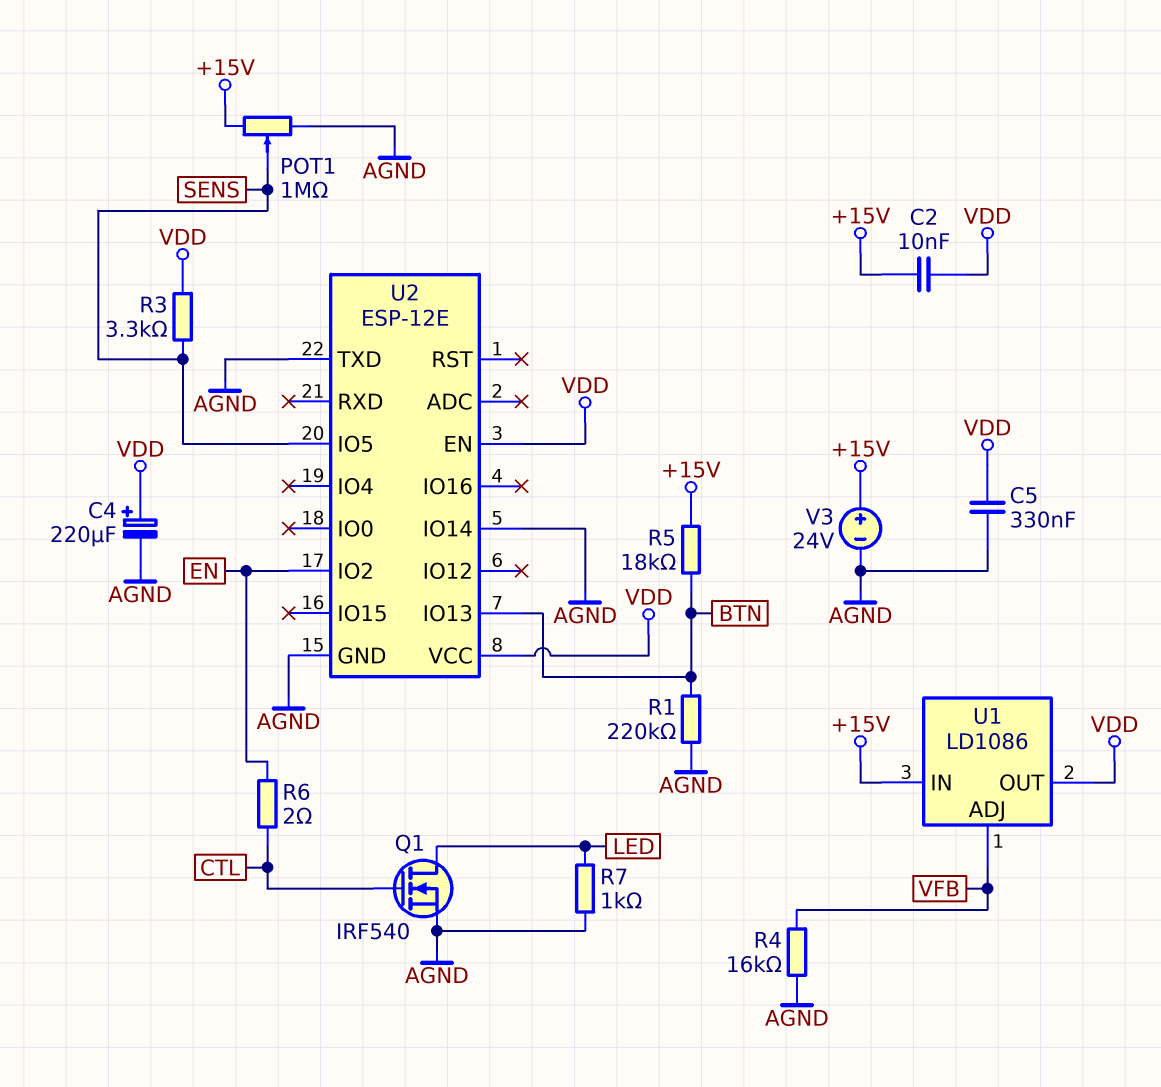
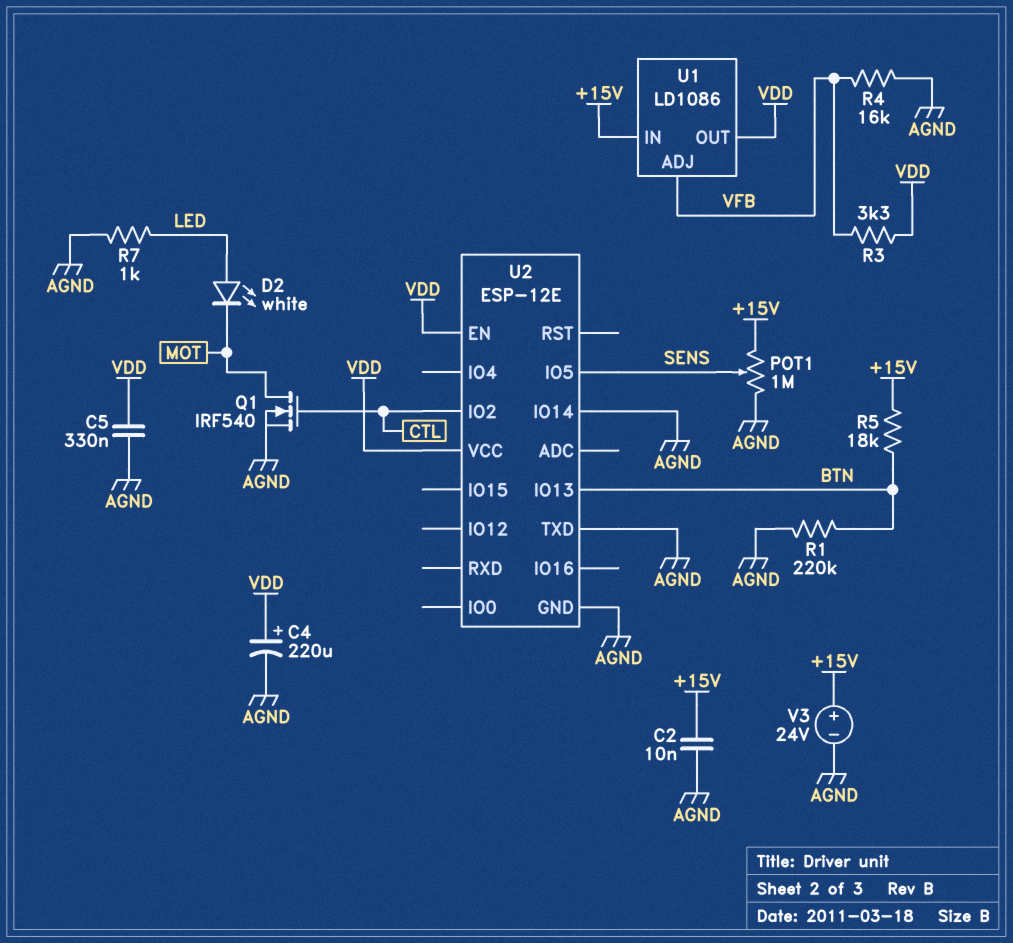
C2: 10nF (+15V, VDD) -> 10nF (+15V, AGND)
D2: none -> LED white (A LED, K MOT)
Q1: NMOS IRF540 (G CTL, D LED, S AGND) -> NMOS IRF540 (G CTL, D MOT, S AGND)
R3: 3.3k (SENS, VDD) -> 3.3k (VDD, VFB)
R6: 2 (CTL, EN) -> none
U2 pin IO2: EN -> CTL

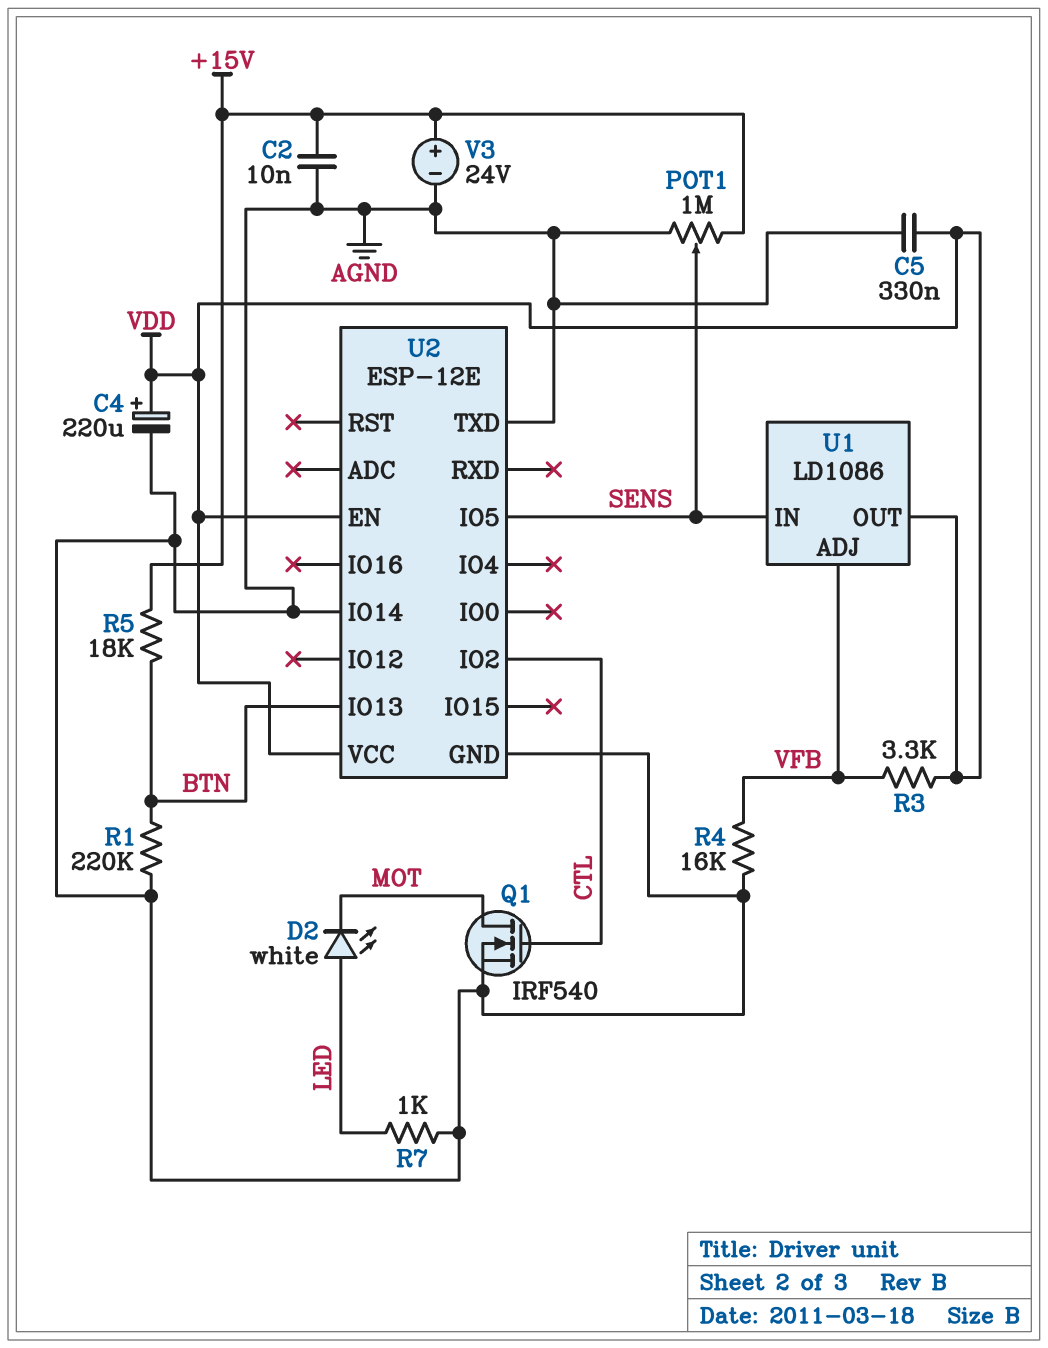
U1 pin IN: +15V -> SENS

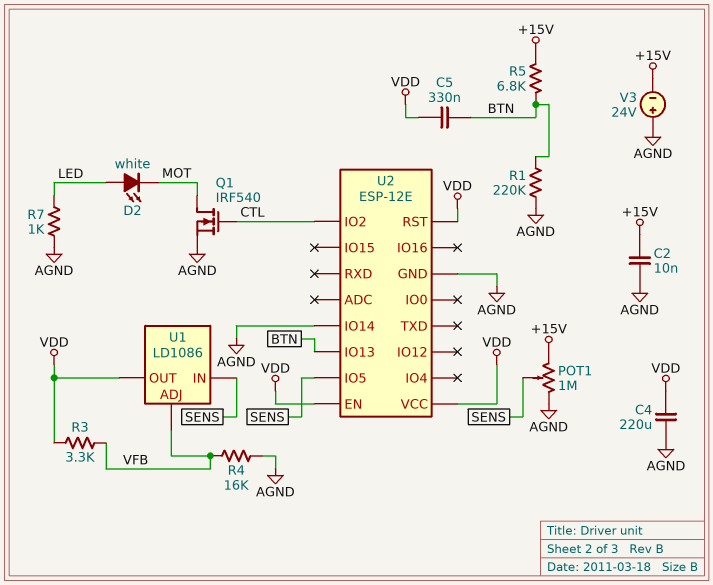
C4: 220uF (plus VDD, minus AGND) -> 220uF (AGND, VDD)
C5: 330nF (AGND, VDD) -> 330nF (BTN, VDD)
R5: 18k (+15V, BTN) -> 6.8k (+15V, BTN)
U2 pin RST: none -> VDD
U2 pin TXD: AGND -> none
V3: 24V (plus +15V, minus AGND) -> 24V (plus AGND, minus +15V)

